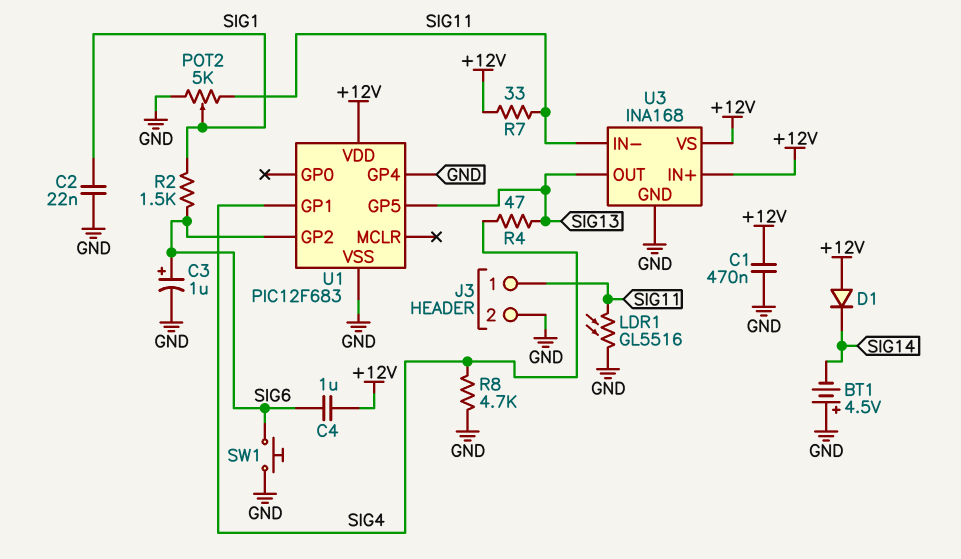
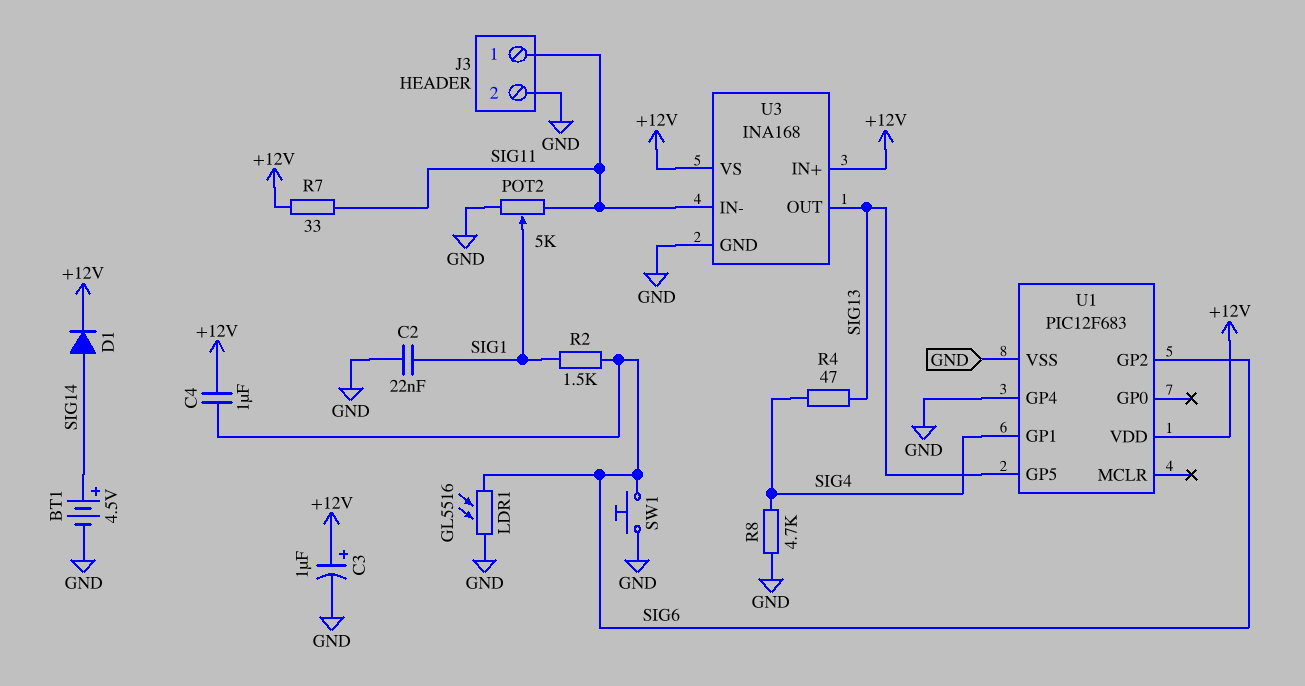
BT1: 4.5V (plus GND, minus SIG14) -> 4.5V (plus SIG14, minus GND)
C1: 470nF (+12V, GND) -> none
C3: 1uF (plus SIG6, minus GND) -> 1uF (plus +12V, minus GND)
D1: diode (A +12V, K SIG14) -> diode (A SIG14, K +12V)
LDR1: GL5516 (GND, SIG11) -> GL5516 (GND, SIG6)

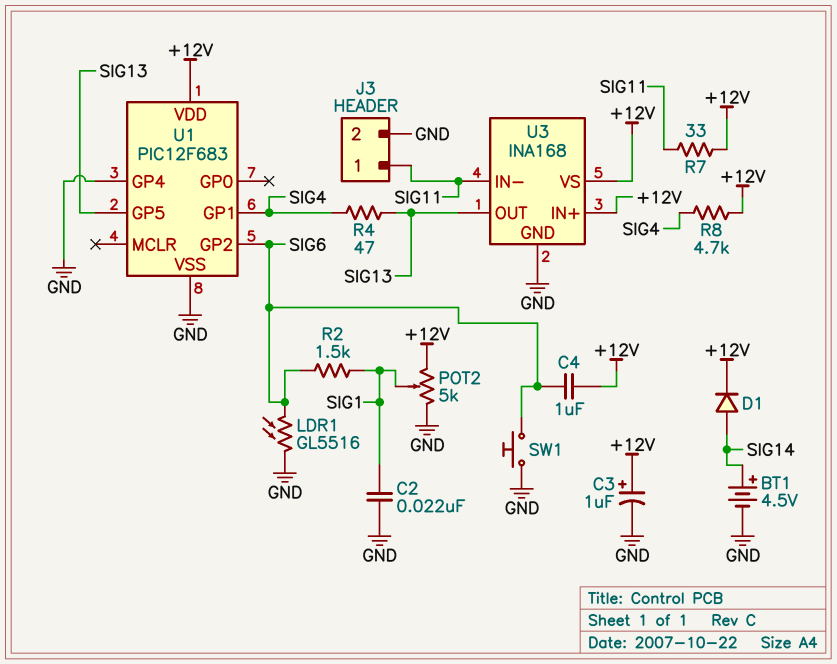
POT2: 5k (GND, SIG11, wiper SIG1) -> 5k (+12V, GND, wiper SIG1)
R8: 4.7k (GND, SIG4) -> 4.7k (+12V, SIG4)

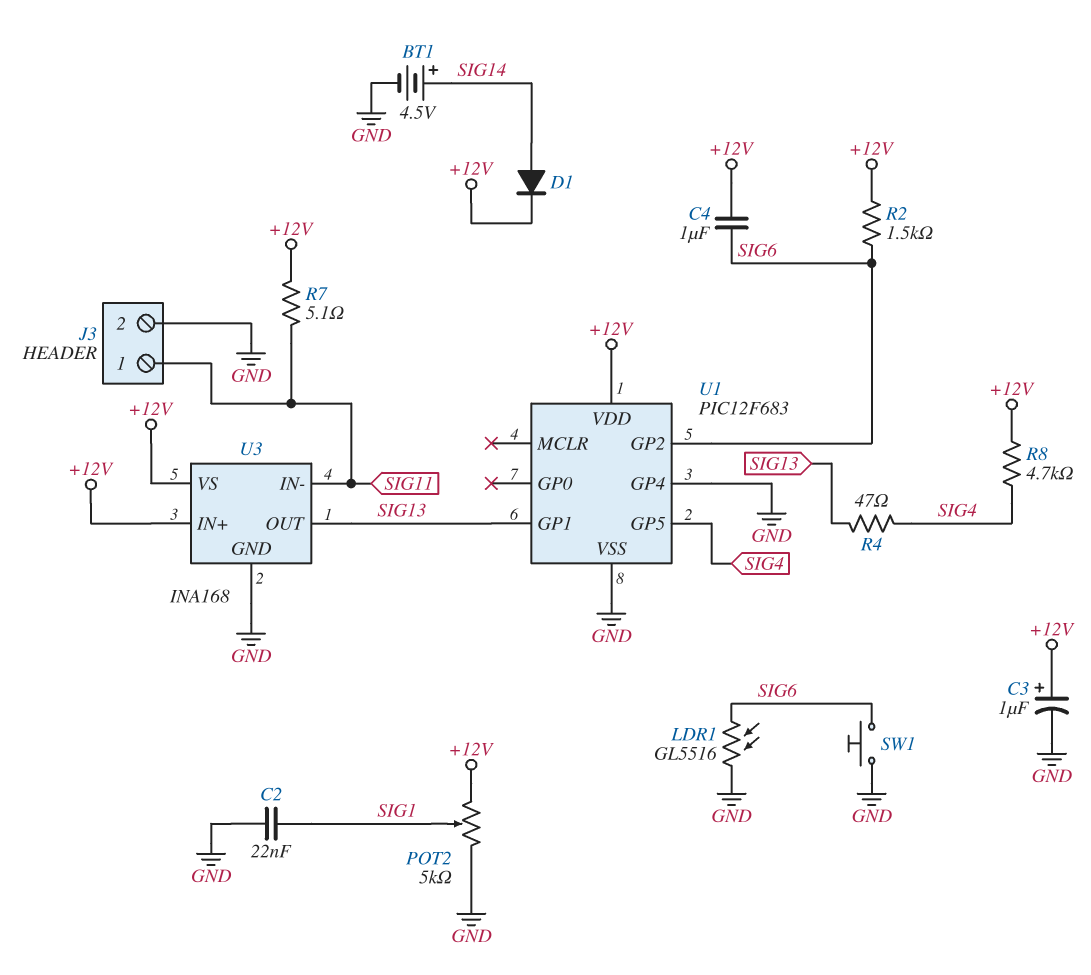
R2: 1.5k (SIG1, SIG6) -> 1.5k (+12V, SIG6)
R7: 33 (+12V, SIG11) -> 5.1 (+12V, SIG11)
U1 pin GP1: SIG4 -> SIG13
U1 pin GP5: SIG13 -> SIG4

